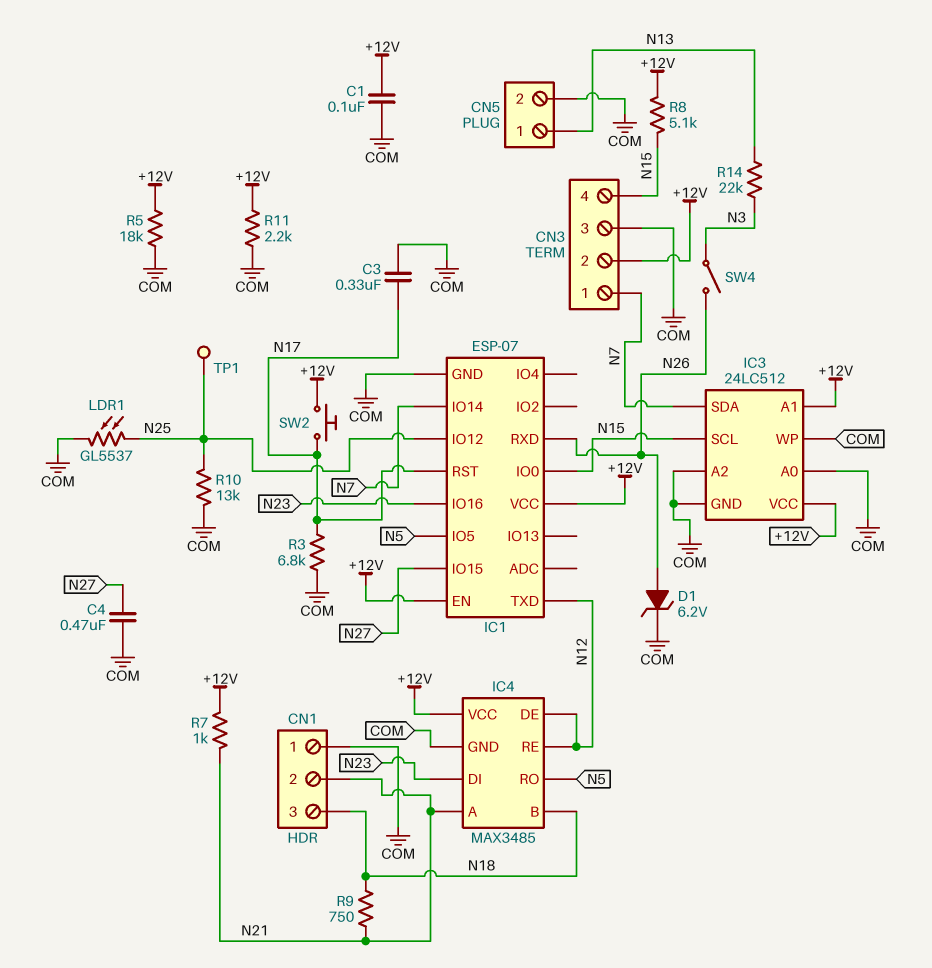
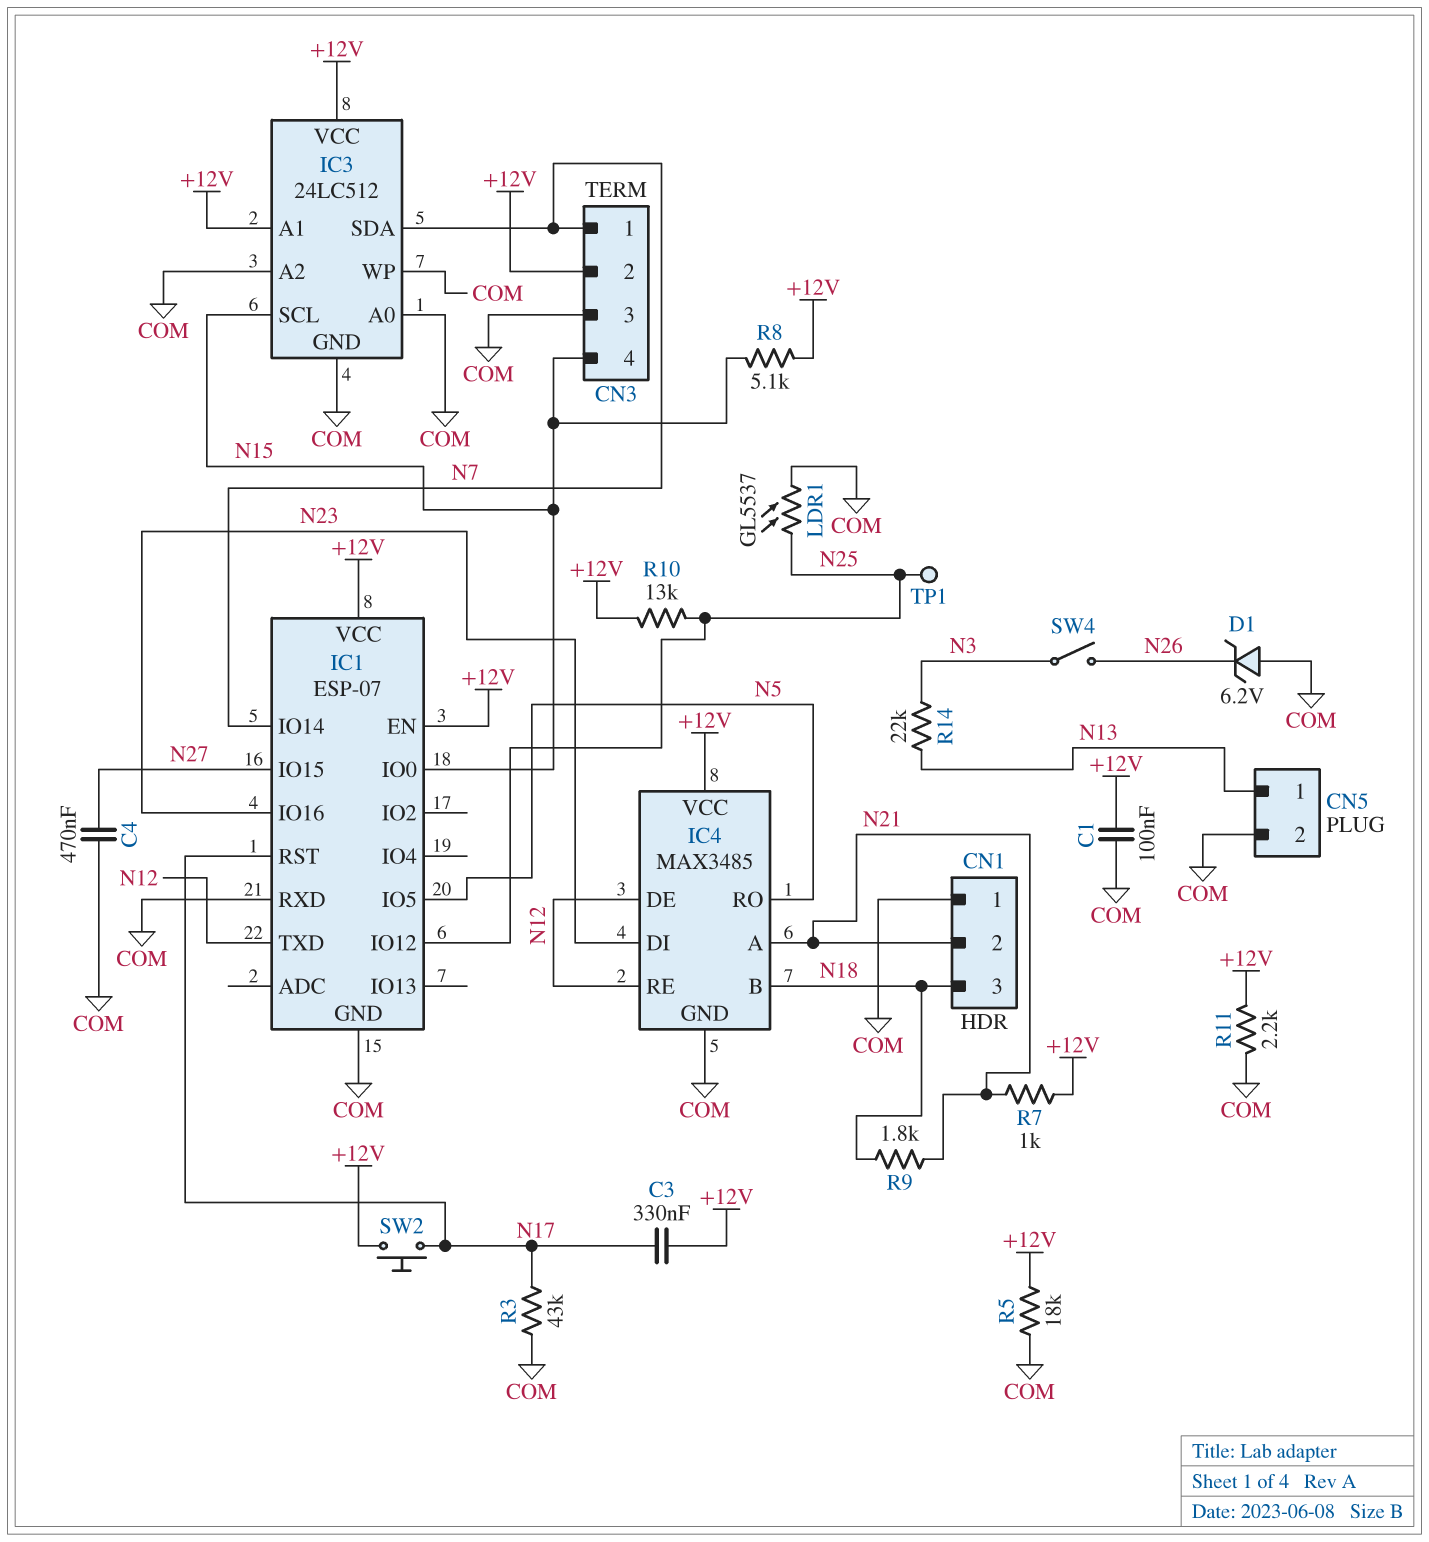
C3: 330nF (COM, N17) -> 330nF (+12V, N17)
D1: zener 6.2V (A N26, K COM) -> zener 6.2V (A COM, K N26)
IC1 pin RXD: N26 -> COM
R3: 6.8k (COM, N17) -> 43k (COM, N17)
R9: 750 (N18, N21) -> 1.8k (N18, N21)
R10: 13k (COM, N25) -> 13k (+12V, N25)

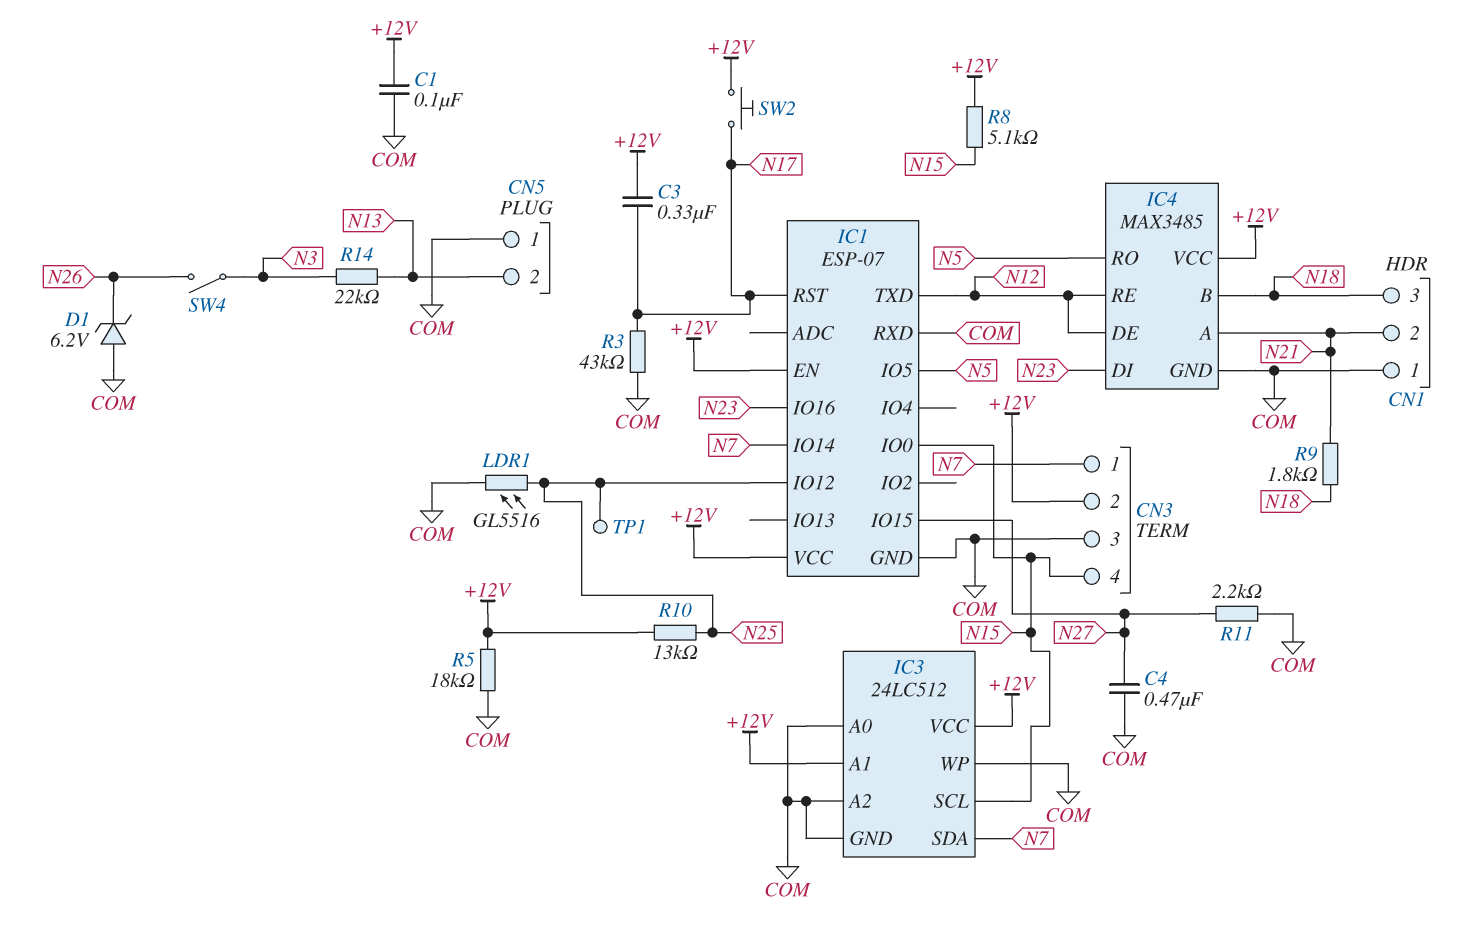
CN5 pin 1: N13 -> COM
CN5 pin 2: COM -> N13
LDR1: GL5537 (COM, N25) -> GL5516 (COM, N25)
R7: 1k (+12V, N21) -> none
R11: 2.2k (+12V, COM) -> 2.2k (COM, N27)

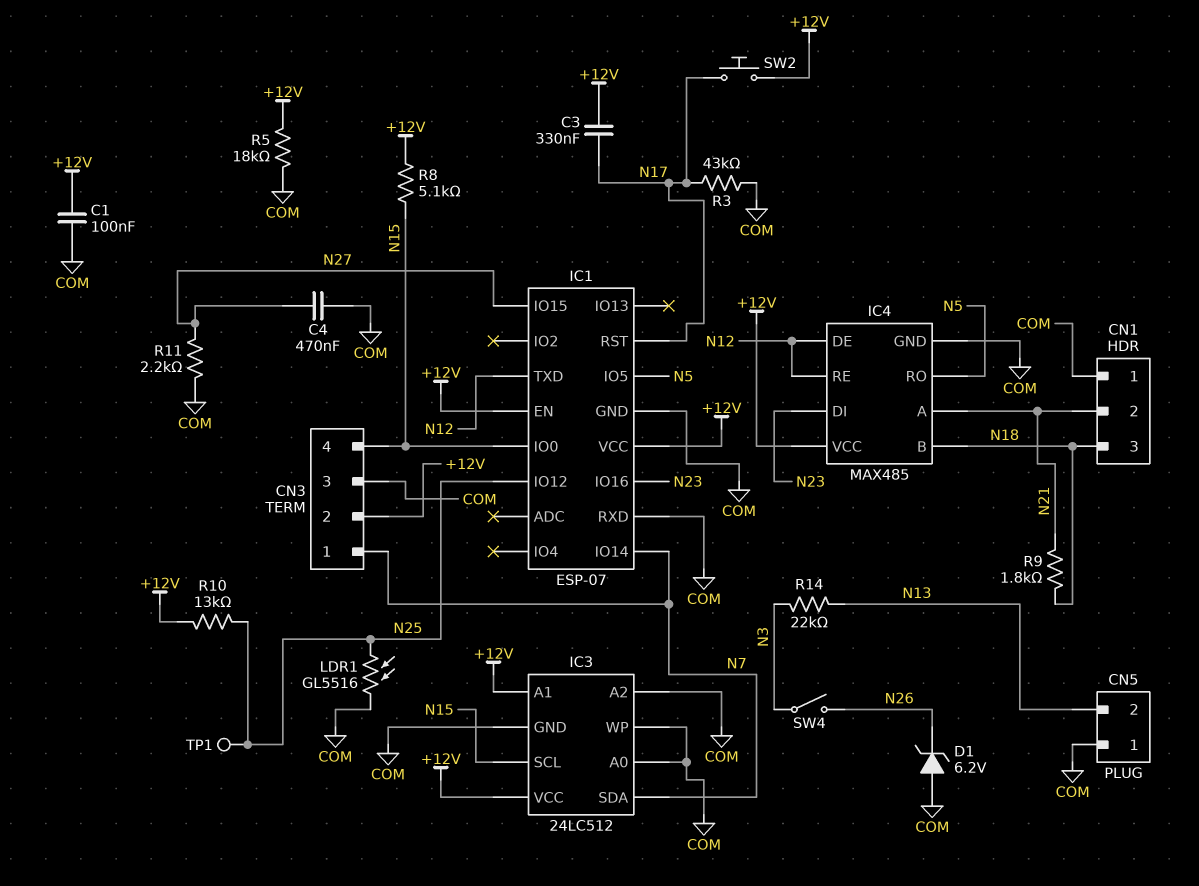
IC4: MAX3485 -> MAX485

